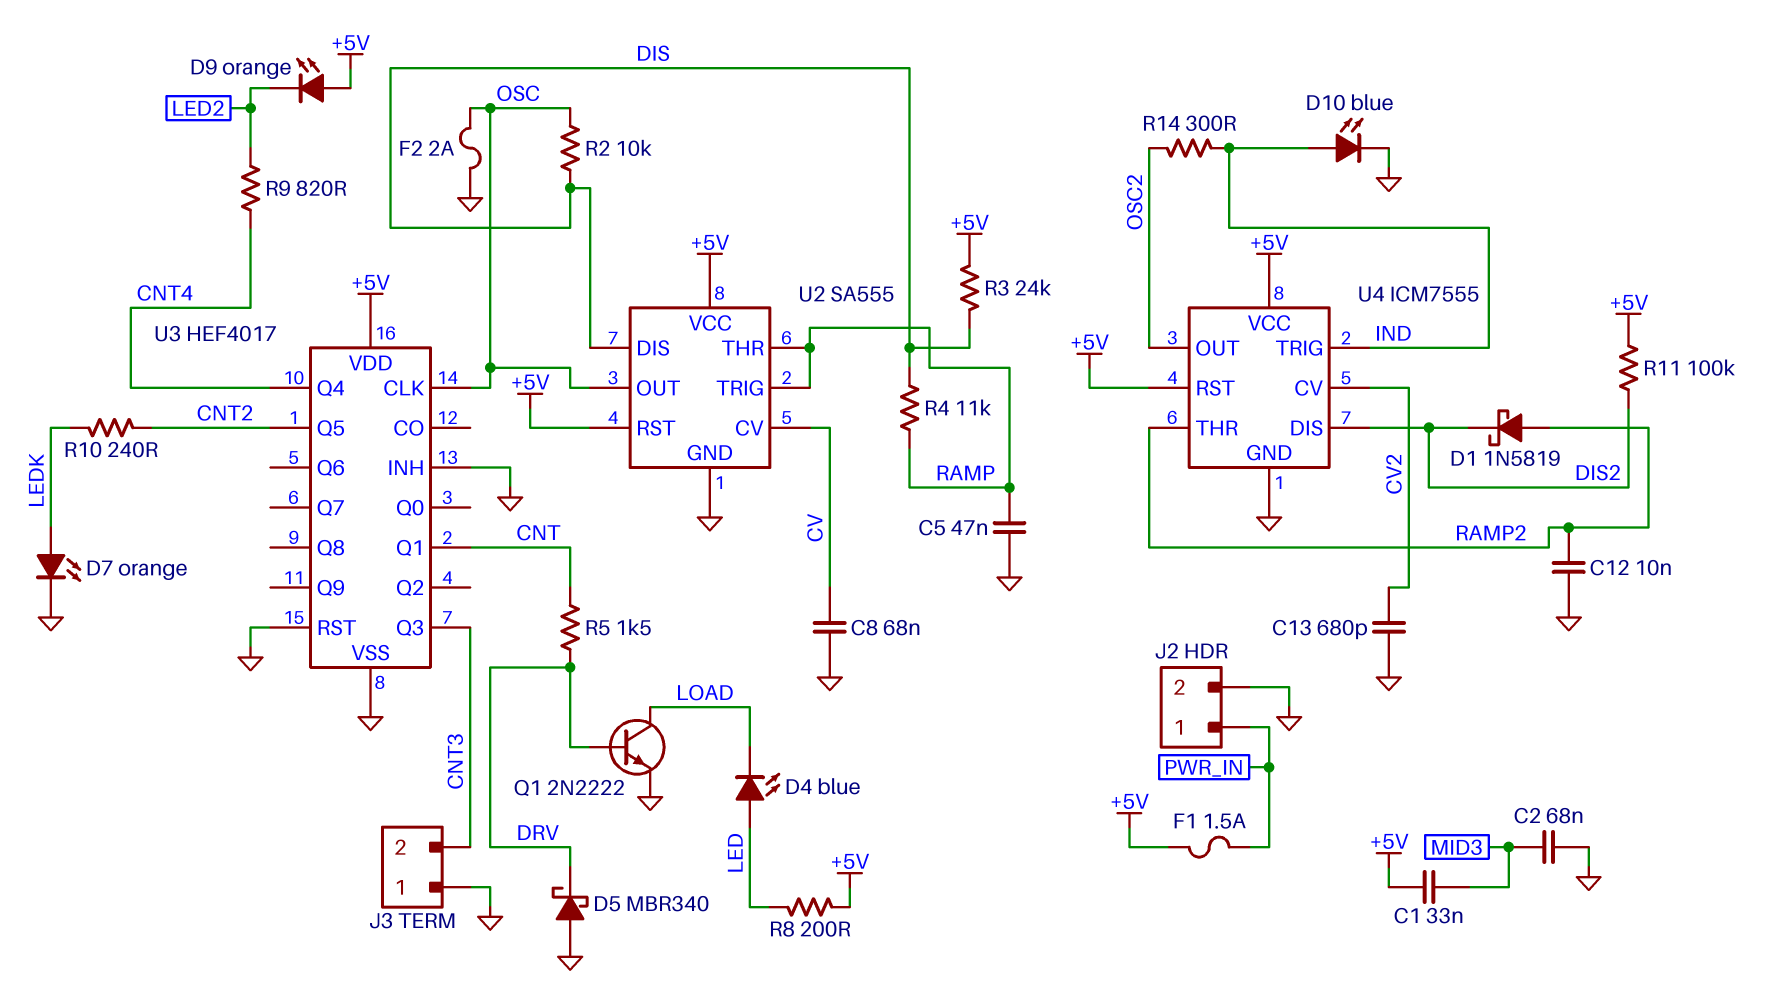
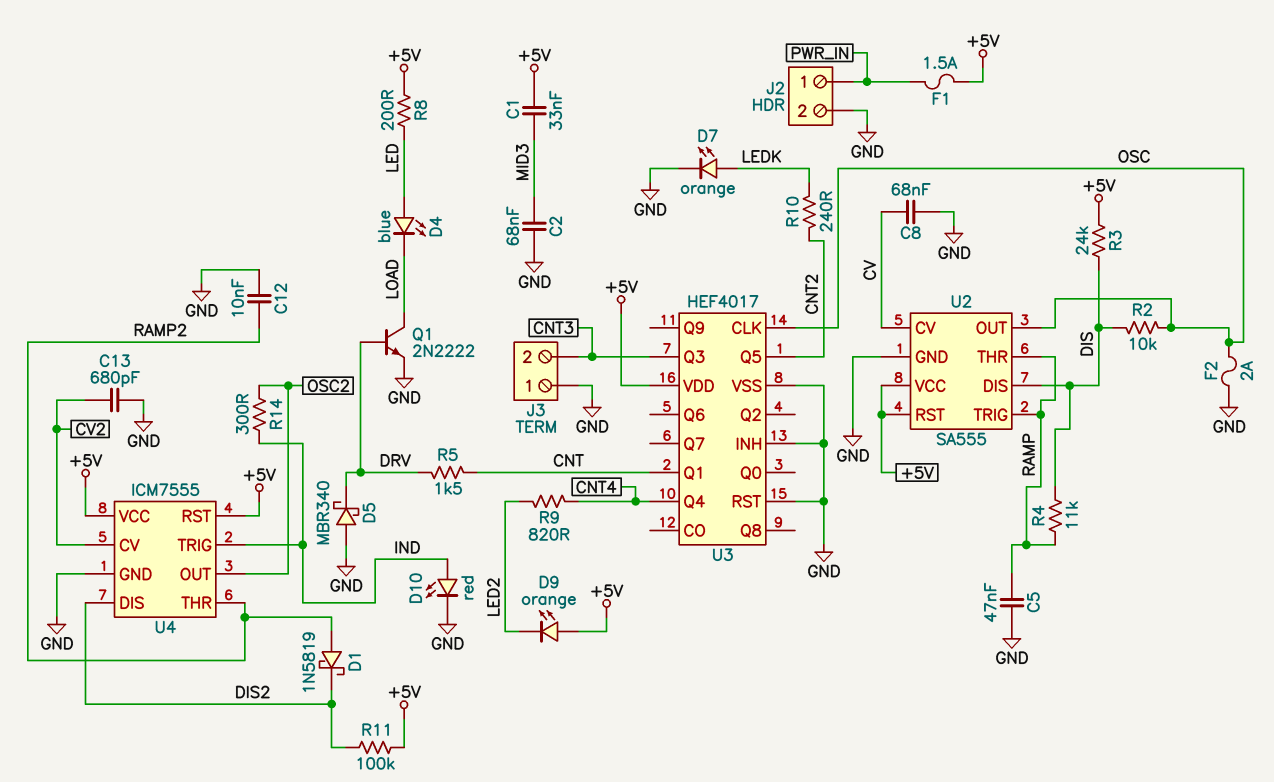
D10: LED blue (A IND, K GND) -> LED red (A IND, K GND)

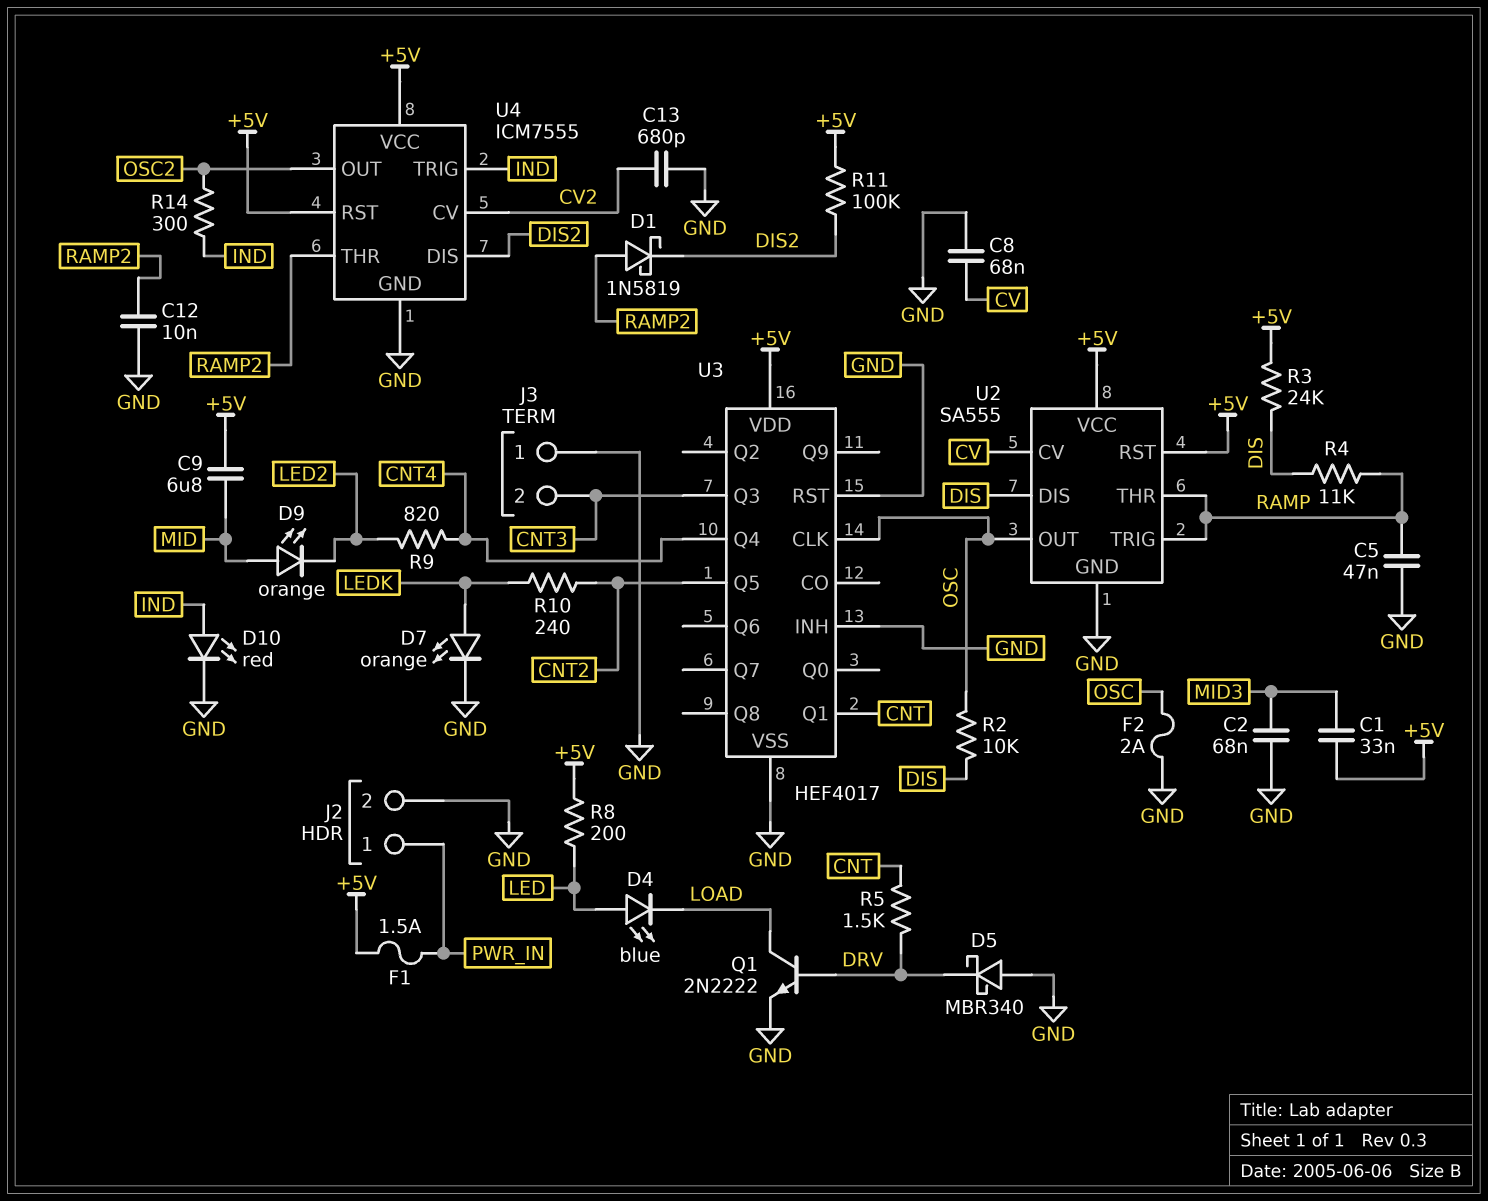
C9: none -> 6.8uF (+5V, MID)
D9: LED orange (A +5V, K LED2) -> LED orange (A MID, K LED2)

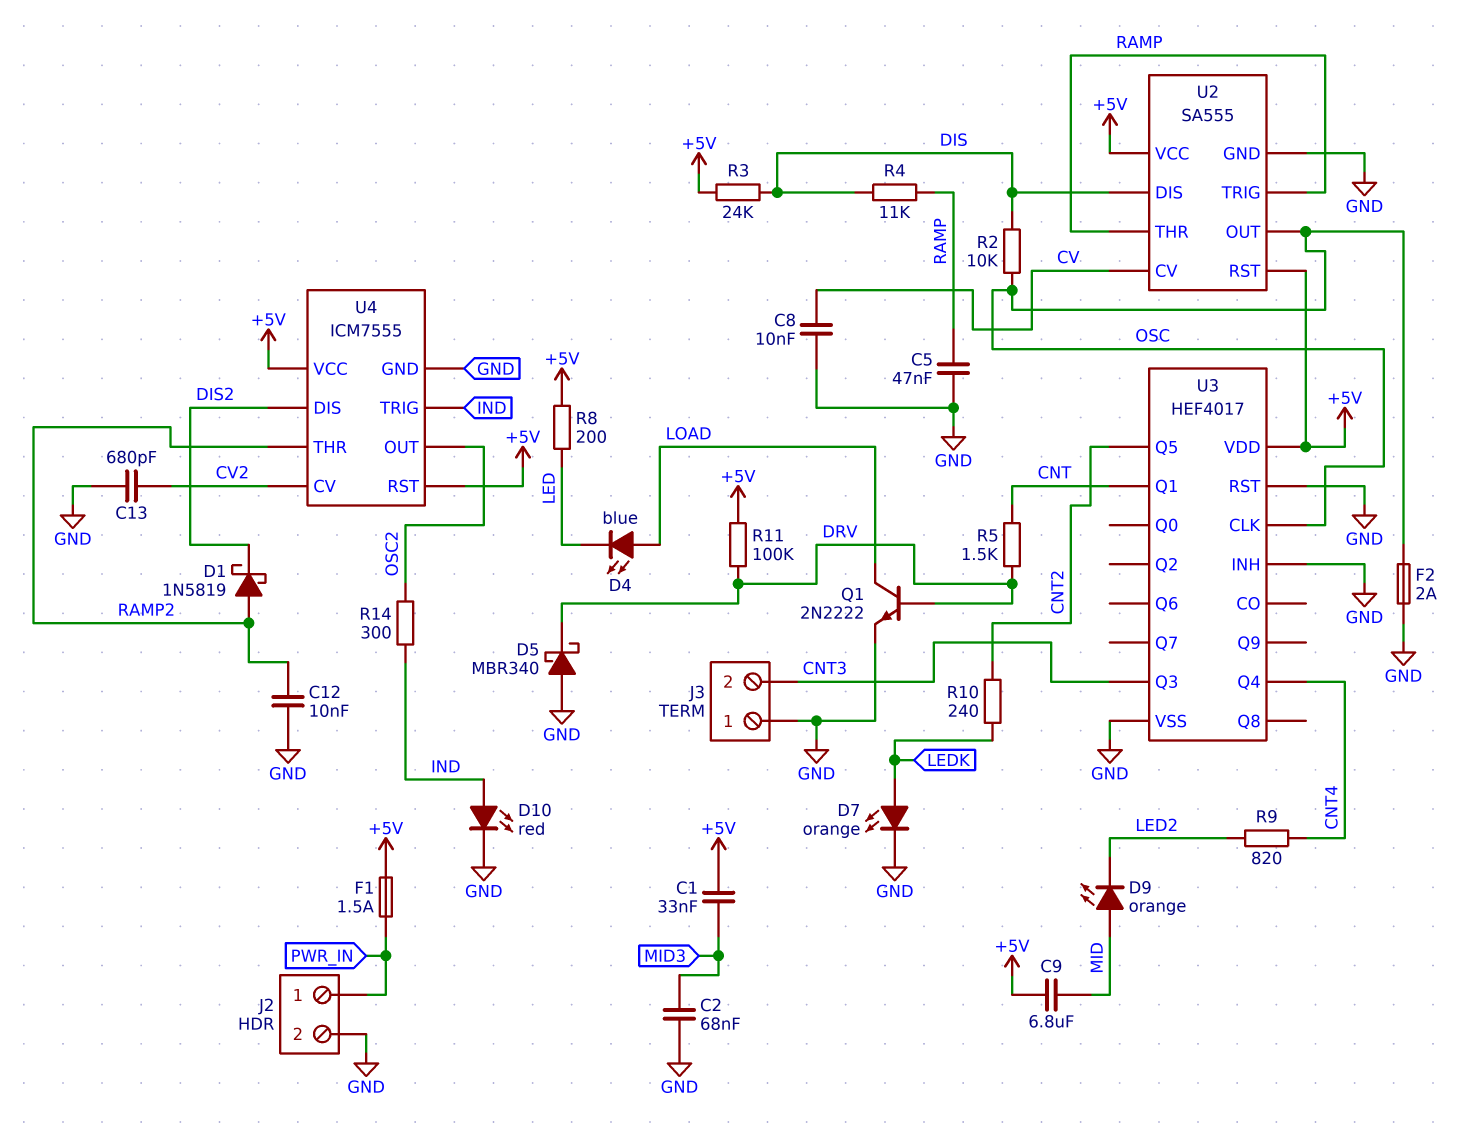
C8: 68nF (CV, GND) -> 10nF (CV, GND)
D4: LED blue (A LED, K LOAD) -> LED blue (A LOAD, K LED)
R11: 100k (+5V, DIS2) -> 100k (+5V, DRV)

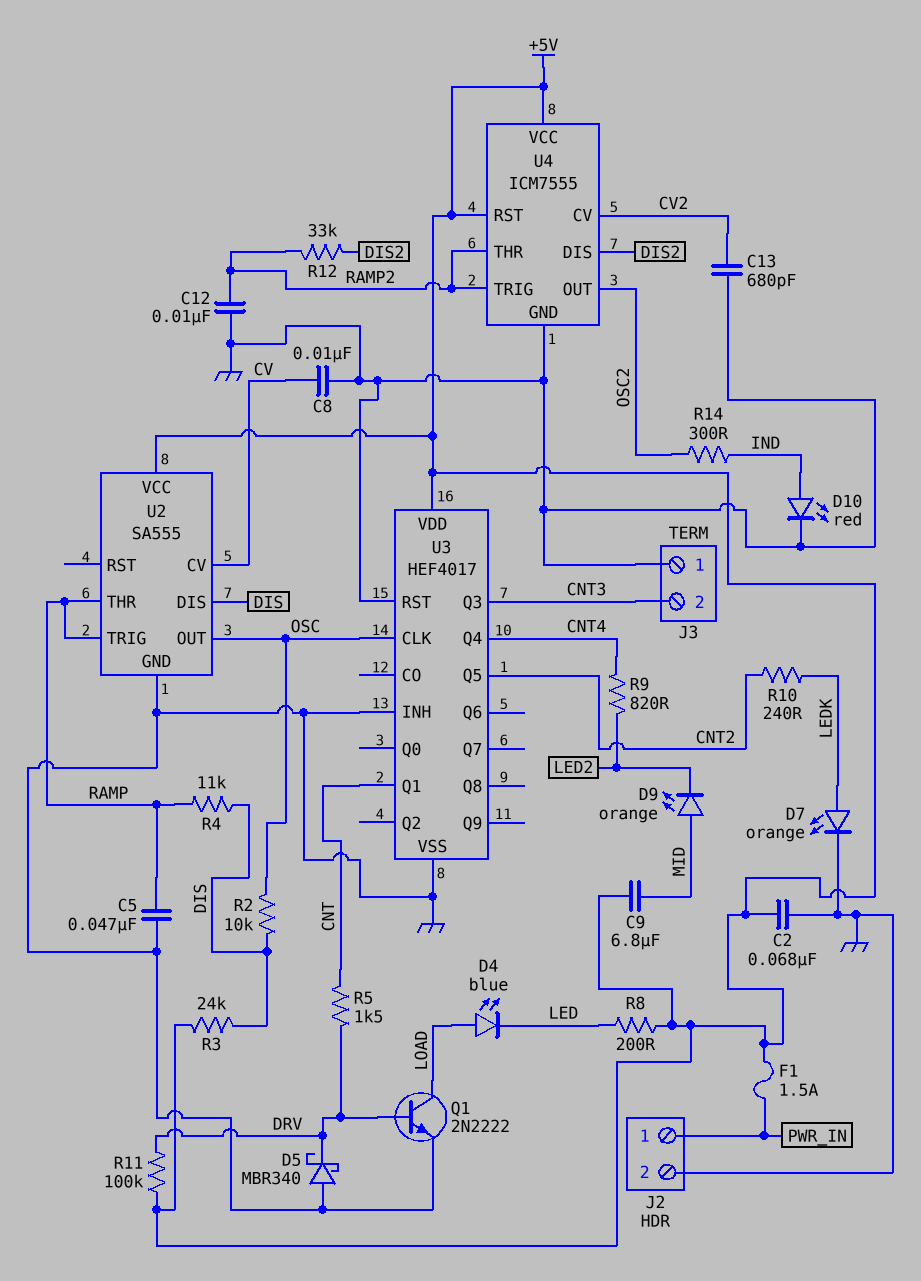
C1: 33nF (+5V, MID3) -> none
C2: 68nF (GND, MID3) -> 68nF (+5V, GND)
D1: schottky 1N5819 (A RAMP2, K DIS2) -> none
F2: 2A (GND, OSC) -> none
R12: none -> 33k (DIS2, RAMP2)
U2 pin RST: +5V -> none
U4 pin TRIG: IND -> RAMP2

